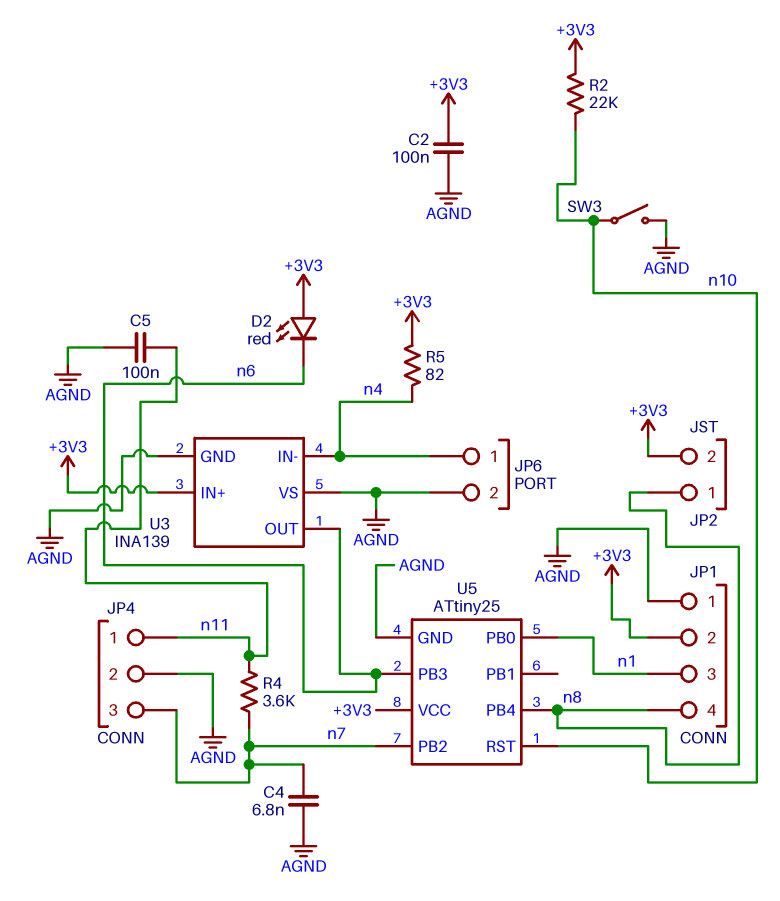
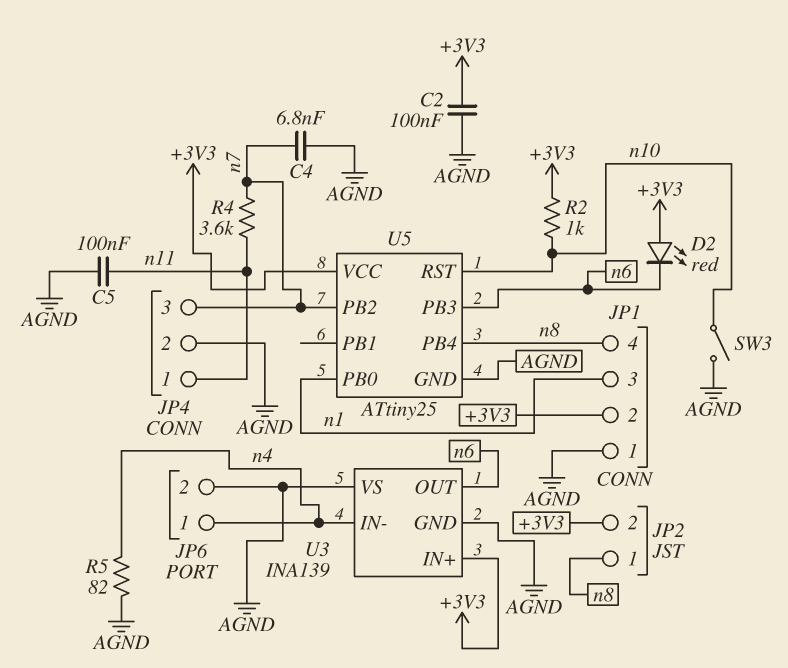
R2: 22k (+3V3, n10) -> 1k (+3V3, n10)
R5: 82 (+3V3, n4) -> 82 (AGND, n4)

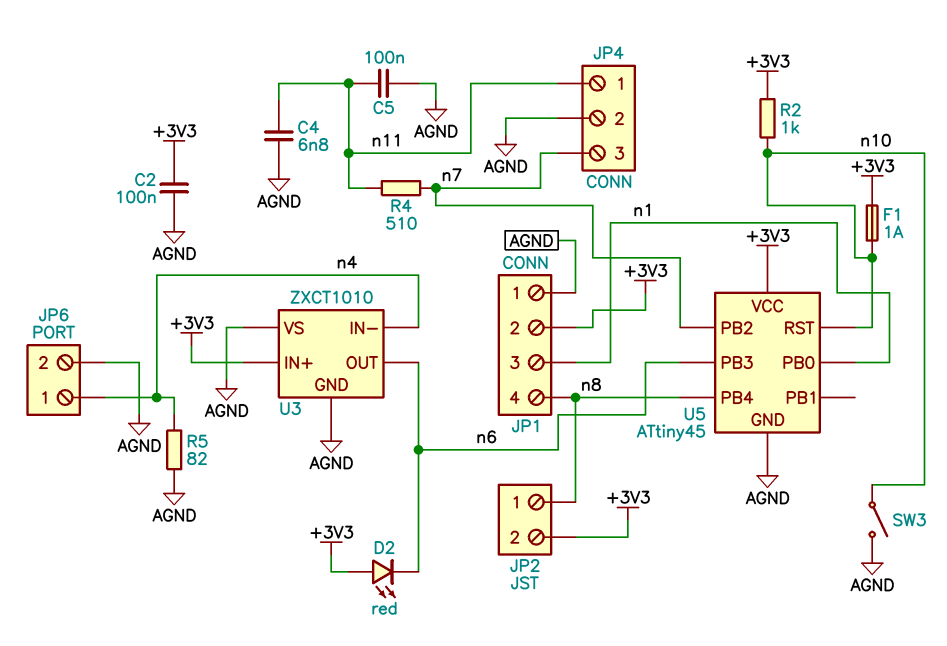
C4: 6.8nF (AGND, n7) -> 6.8nF (AGND, n11)
F1: none -> 1A (+3V3, n10)
R4: 3.6k (n7, n11) -> 510 (n7, n11)
U3: INA139 -> ZXCT1010
U5: ATtiny25 -> ATtiny45

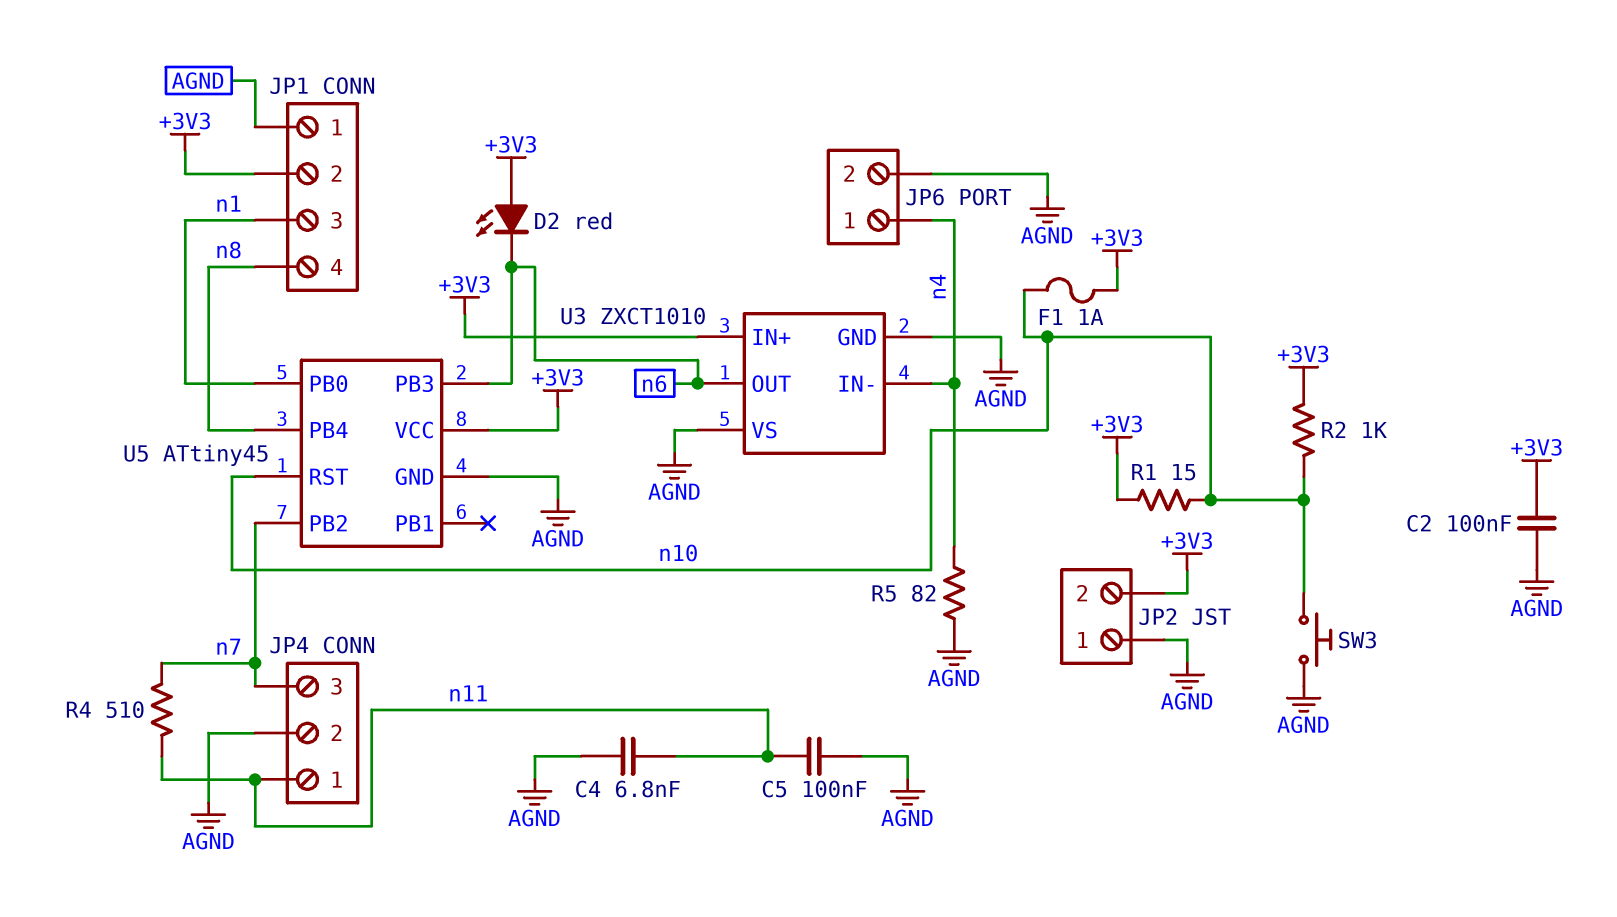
JP2 pin 1: n8 -> AGND
R1: none -> 15 (+3V3, n10)
SW3: switch (AGND, n10) -> button (AGND, n10)

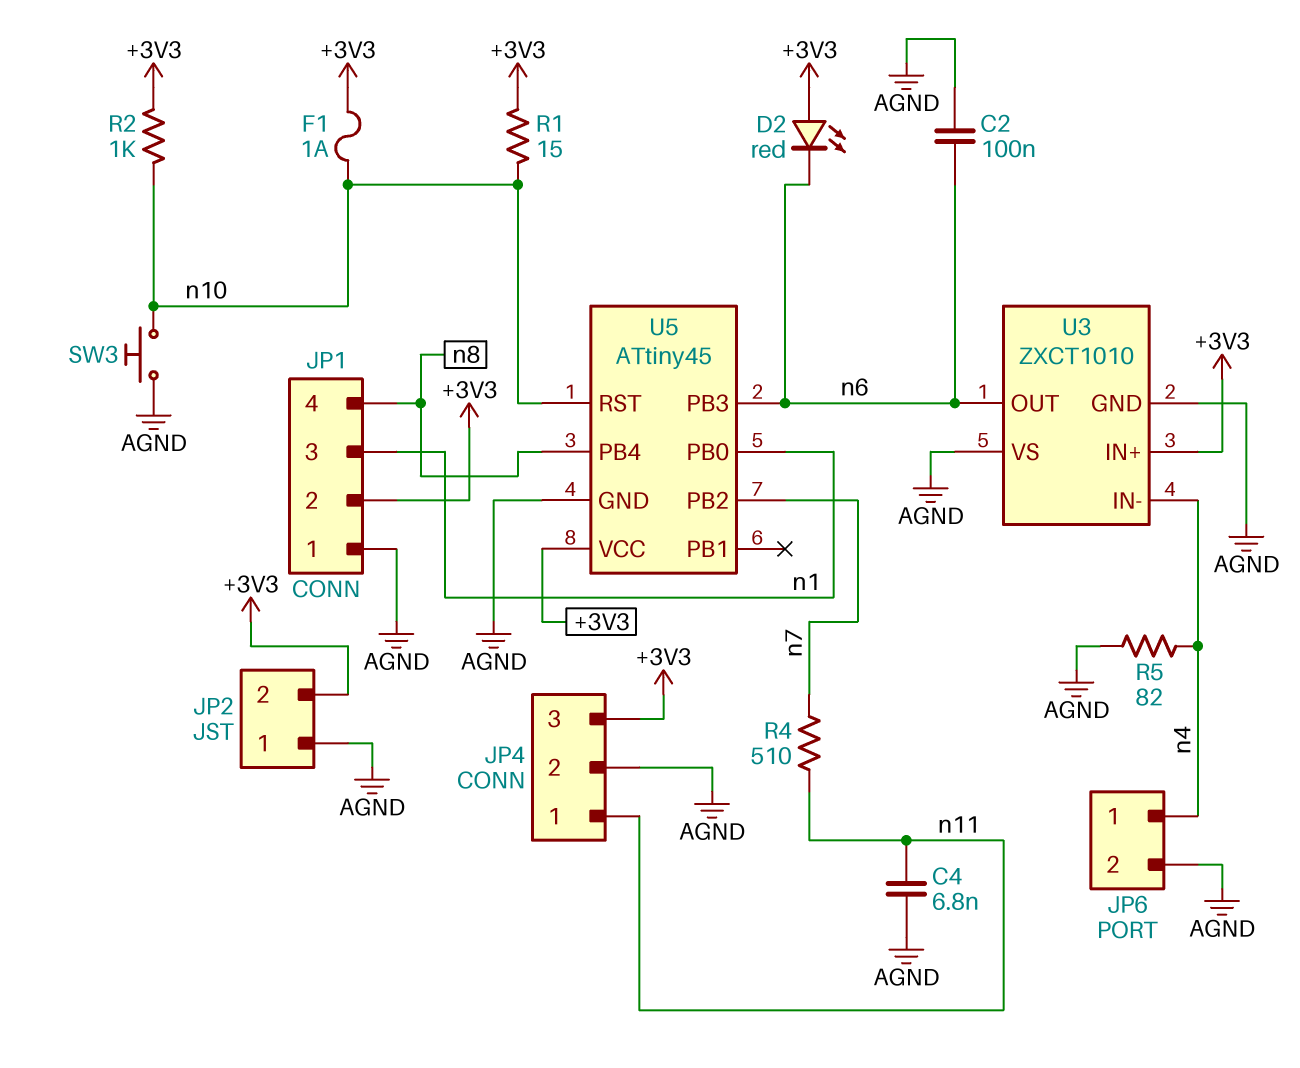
C2: 100nF (+3V3, AGND) -> 100nF (AGND, n6)
C5: 100nF (AGND, n11) -> none
JP4 pin 3: n7 -> +3V3

